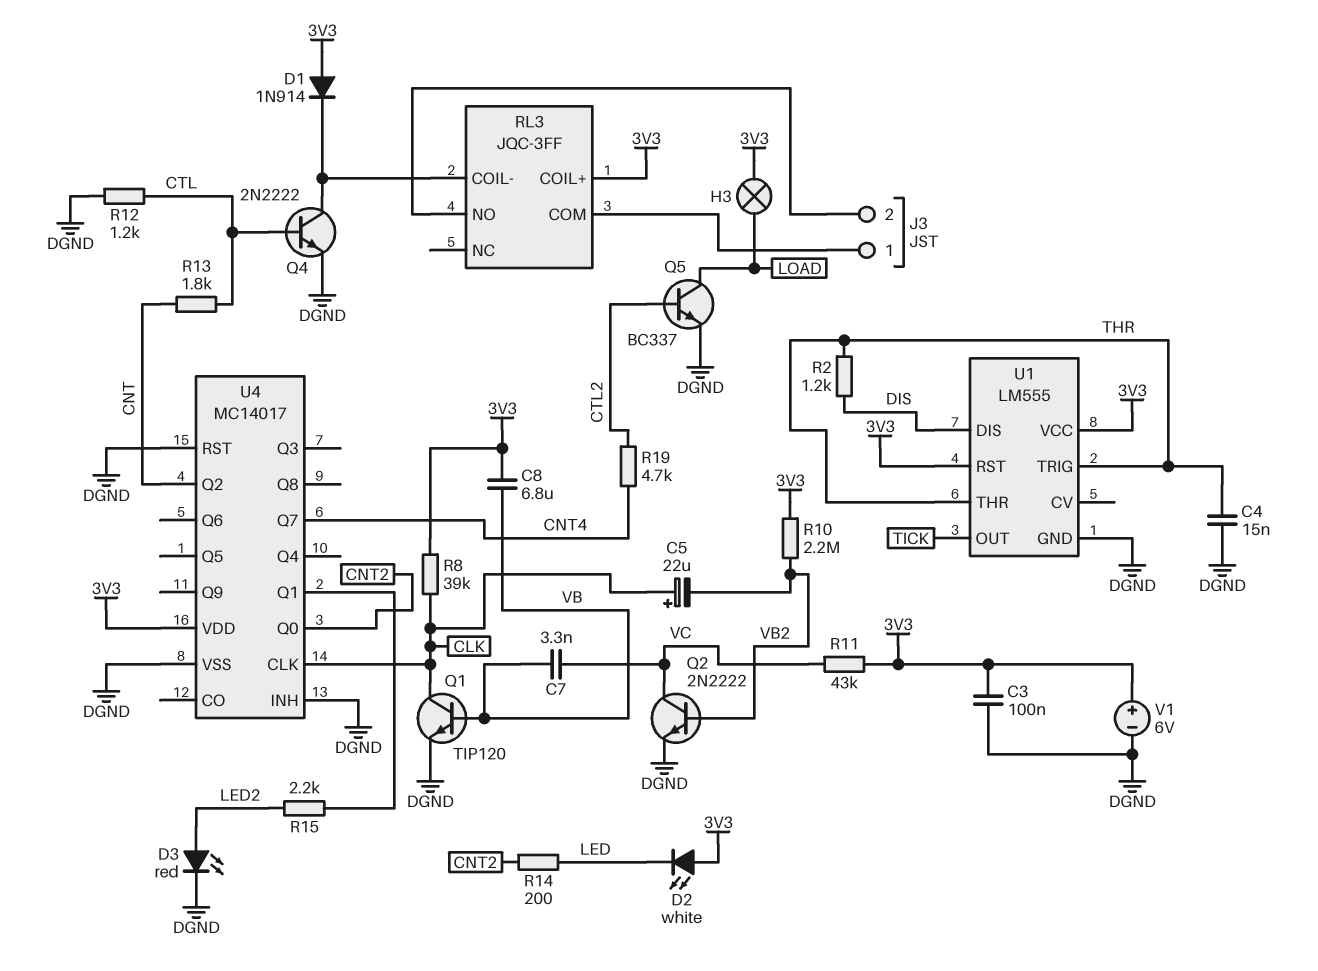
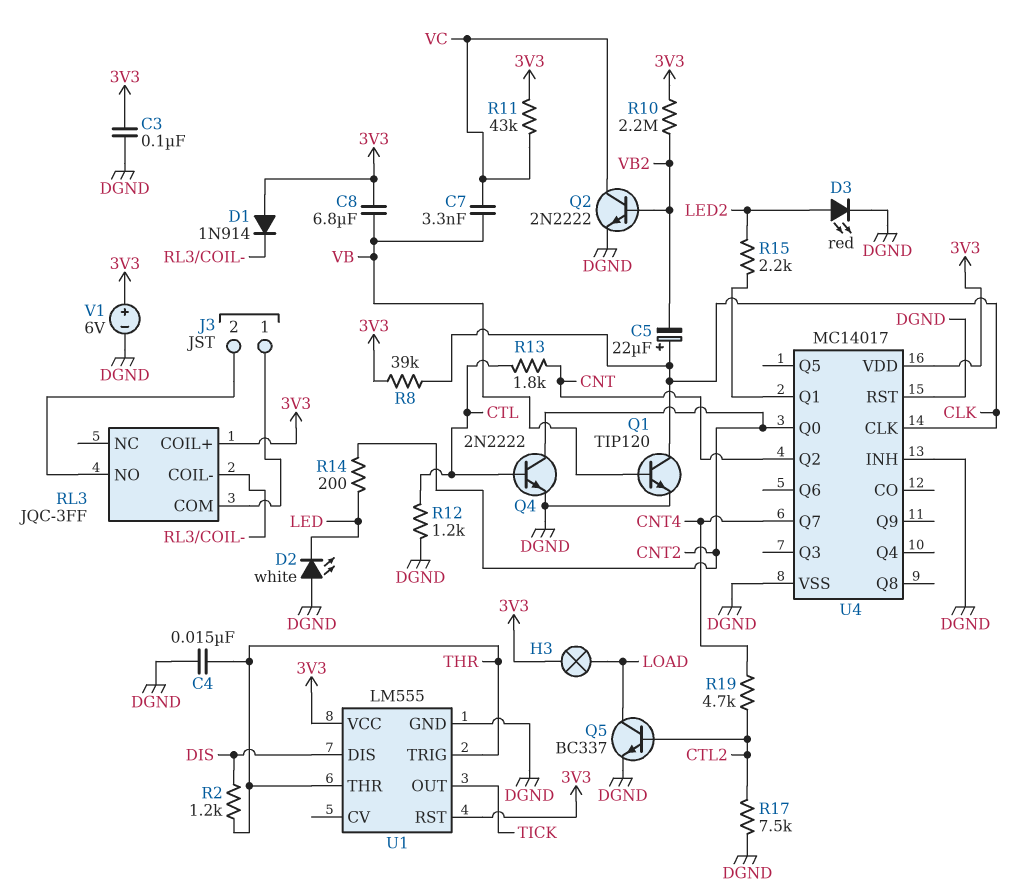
D2: LED white (A 3V3, K LED) -> LED white (A DGND, K LED)
Q4: NPN 2N2222 (B CTL, C RL3/COIL-, E DGND) -> NPN 2N2222 (B CTL, C CNT2, E DGND)
R17: none -> 7.5k (CTL2, DGND)

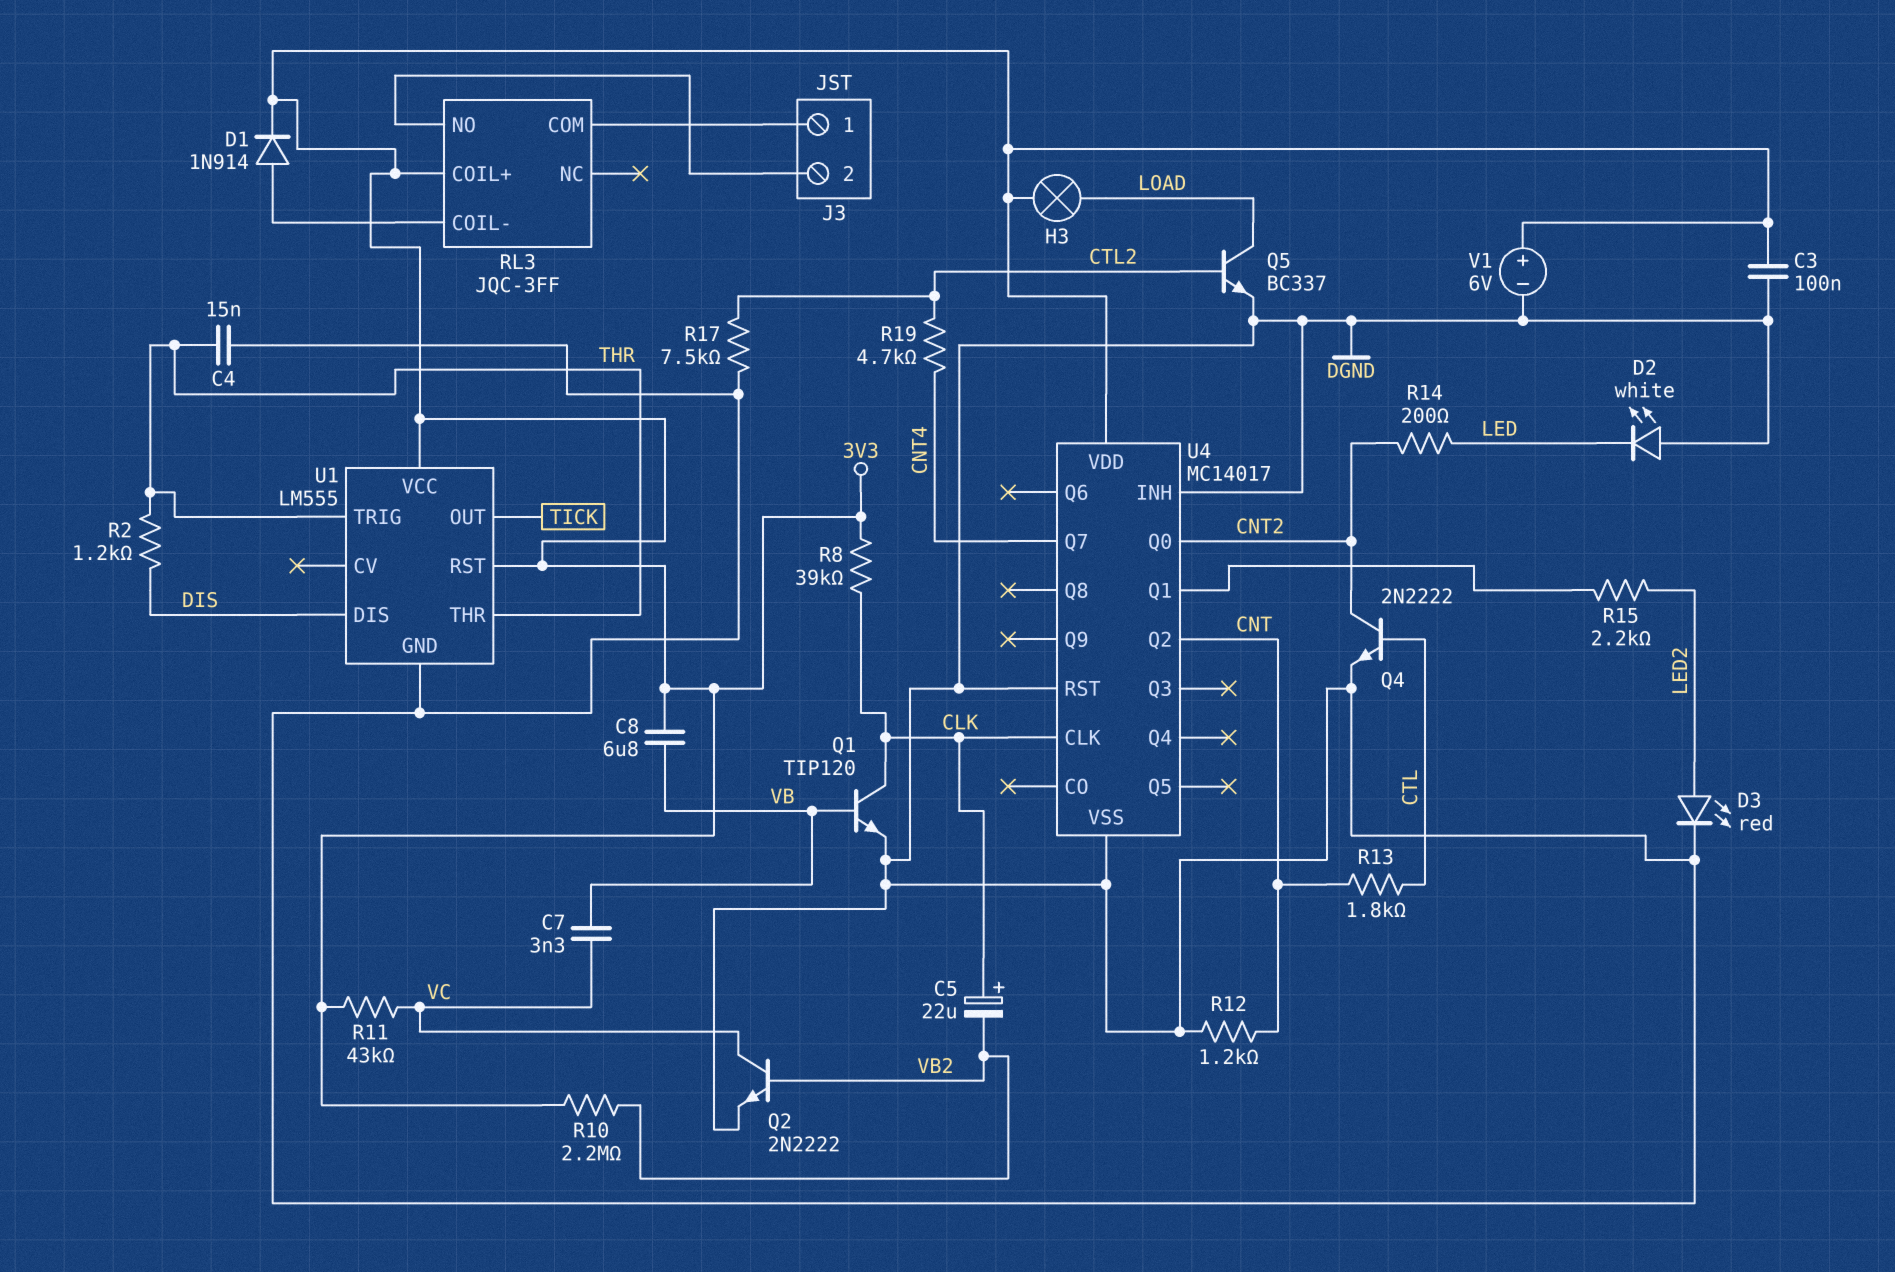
D1: diode 1N914 (A 3V3, K RL3/COIL-) -> diode 1N914 (A RL3/COIL-, K 3V3)
R12: 1.2k (CTL, DGND) -> 1.2k (CNT, DGND)

